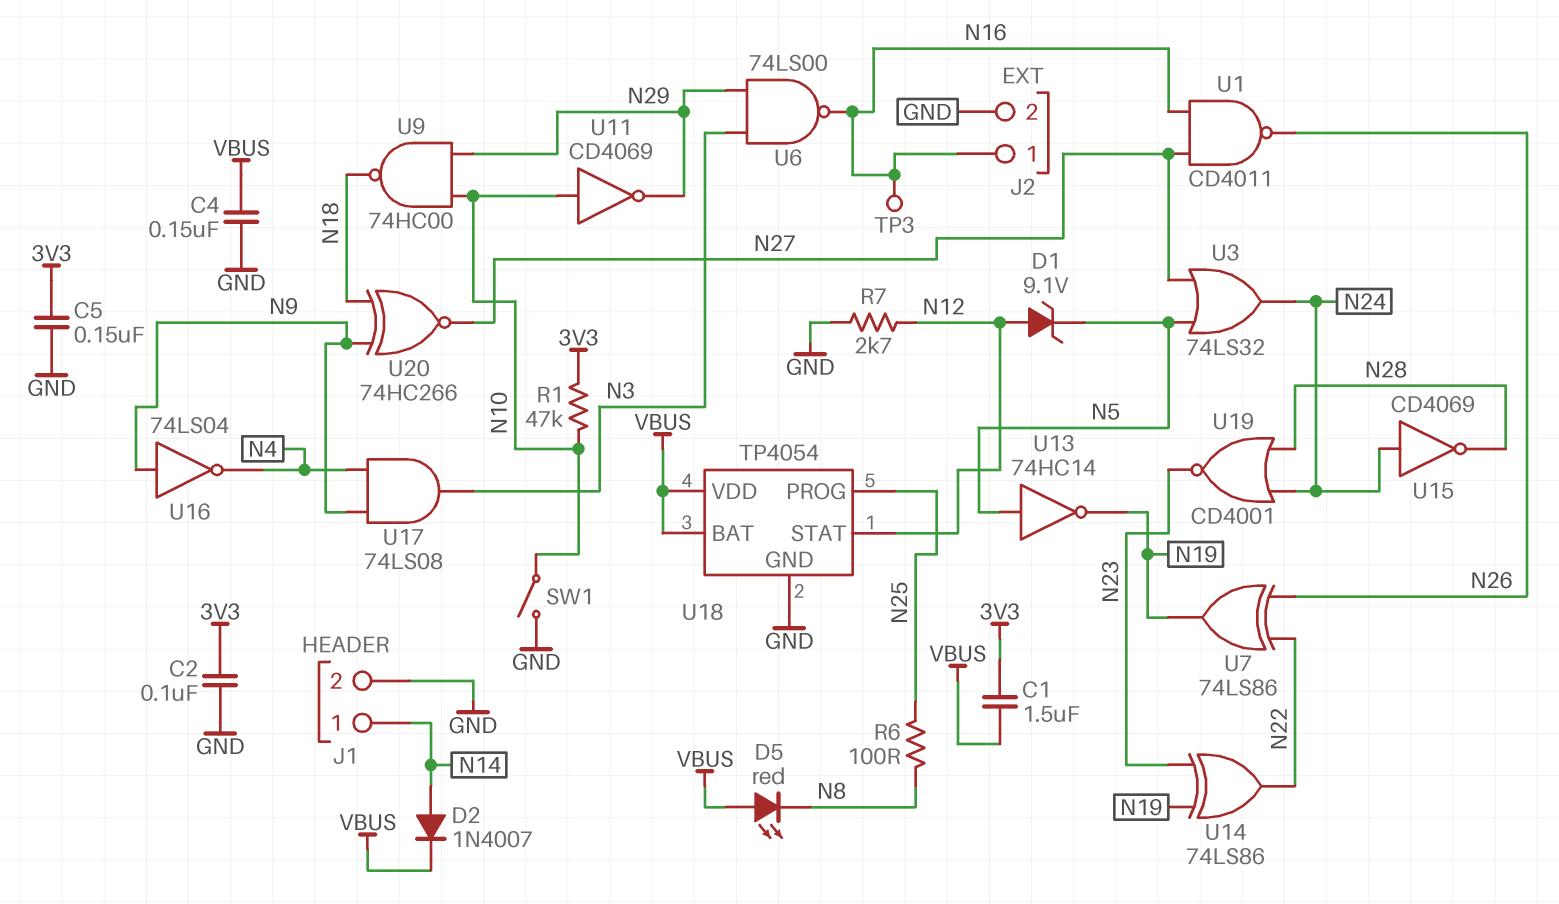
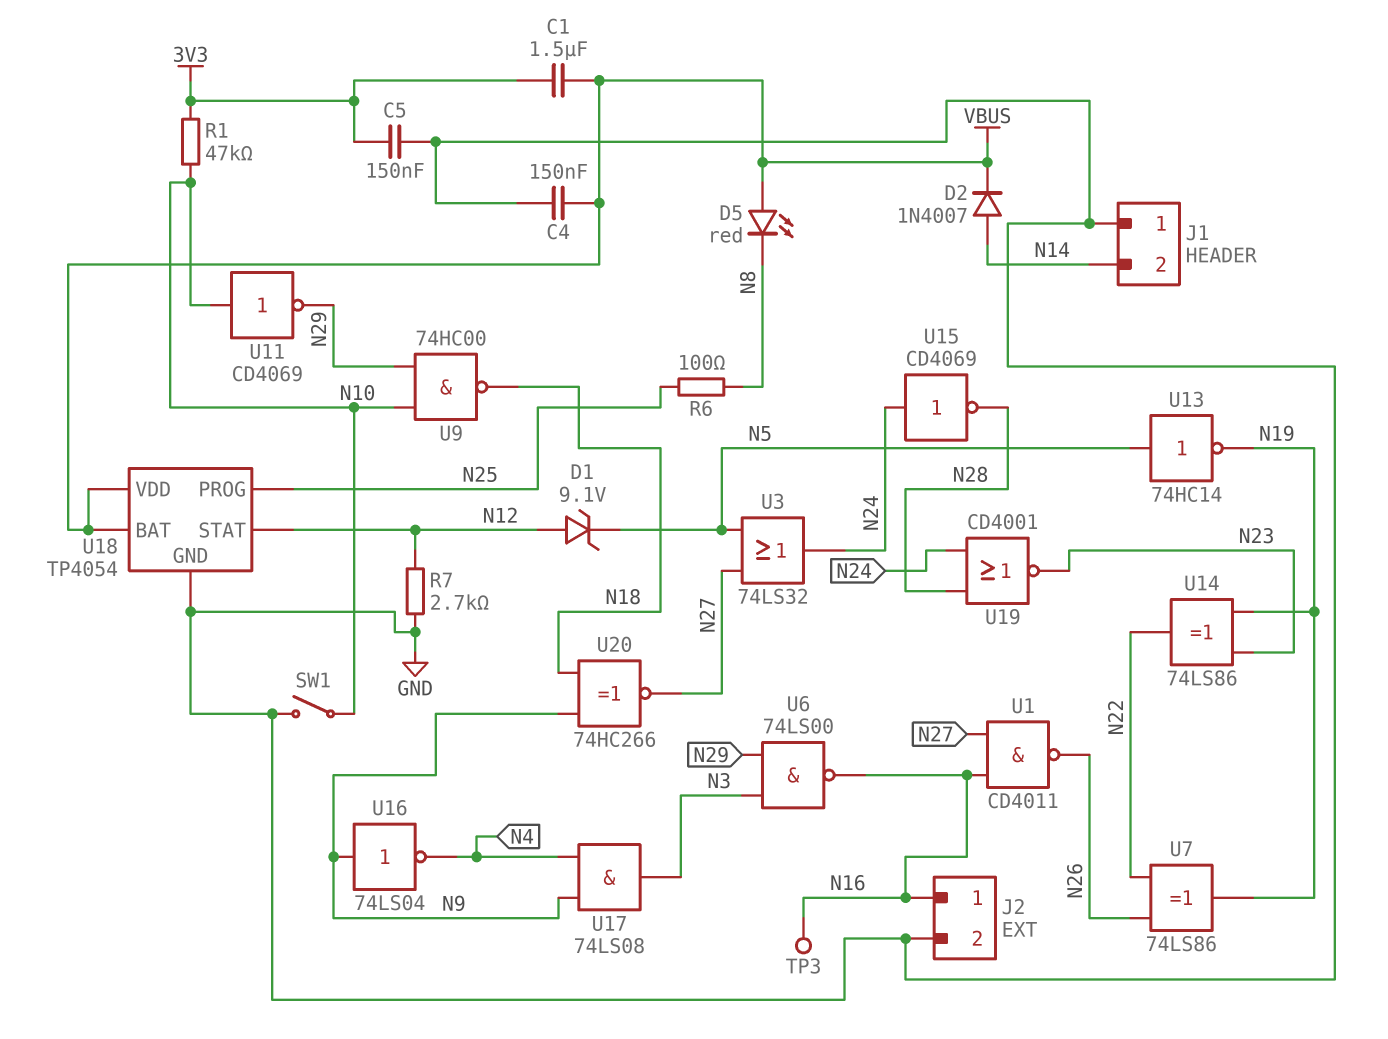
C2: 100nF (3V3, GND) -> none
J1 pin 1: N14 -> GND
J1 pin 2: GND -> N14

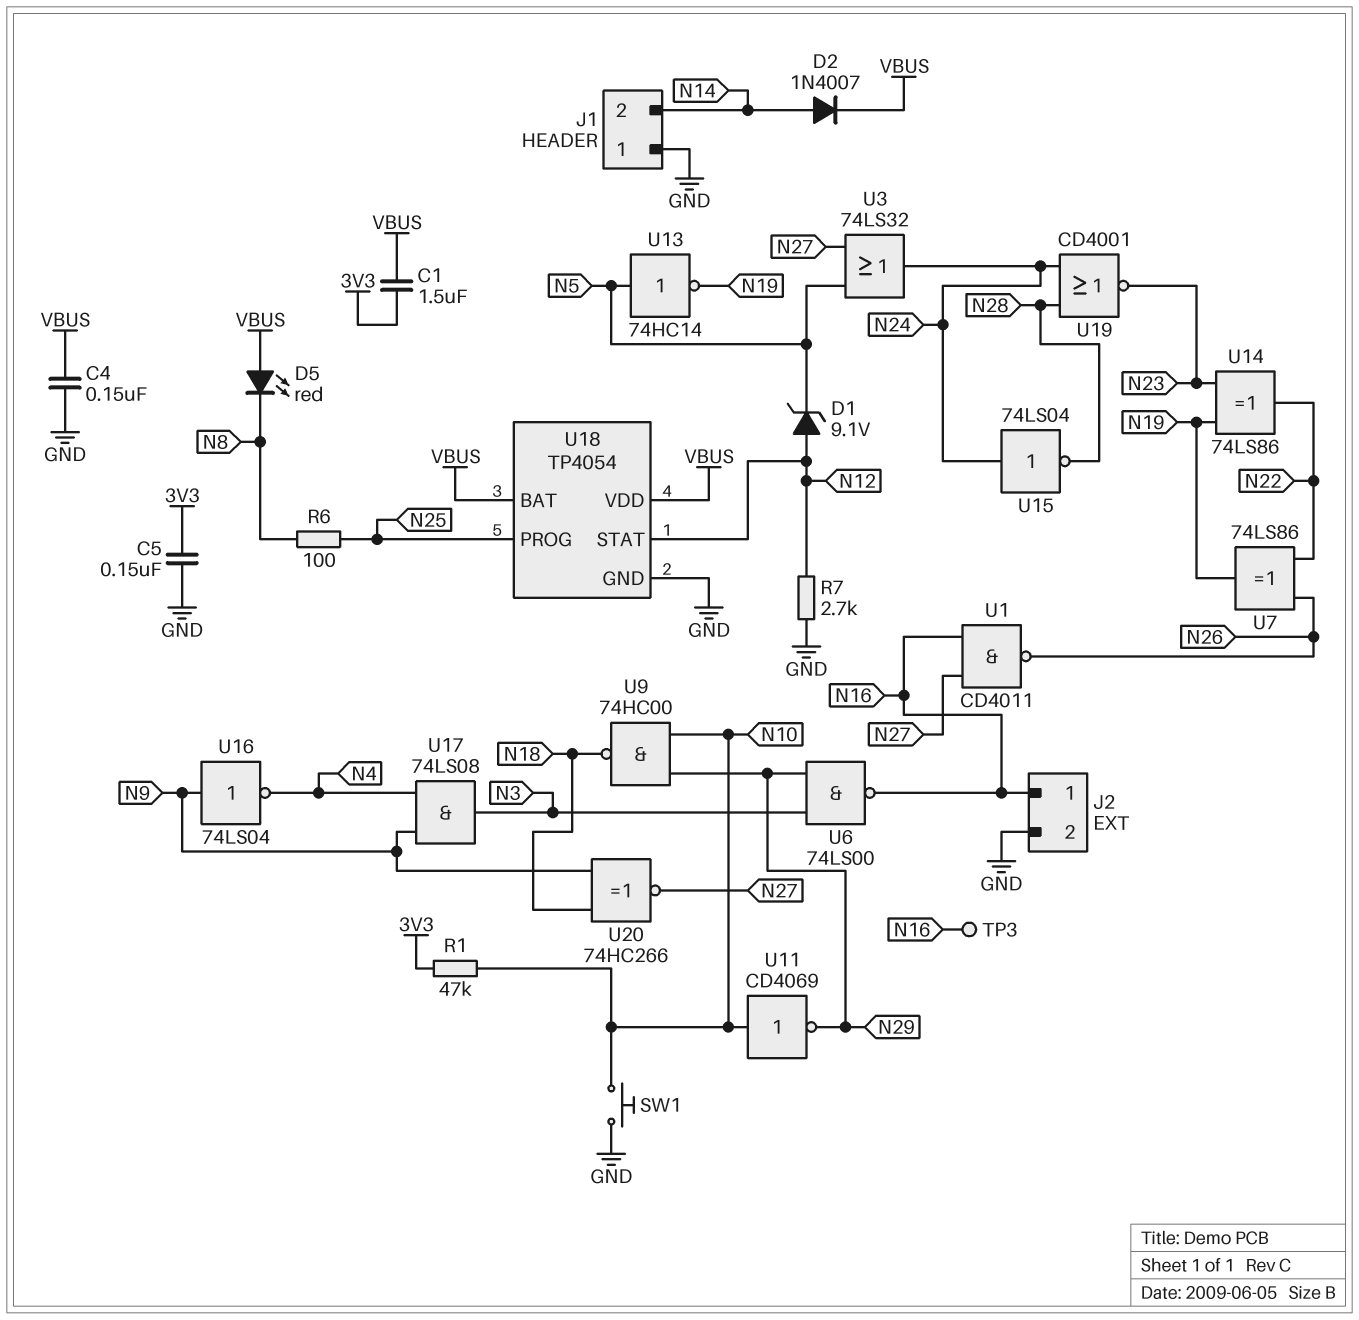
SW1: switch (GND, N10) -> button (GND, N10)
U15: NOT CD4069 (in N24, out N28) -> NOT 74LS04 (in N24, out N28)

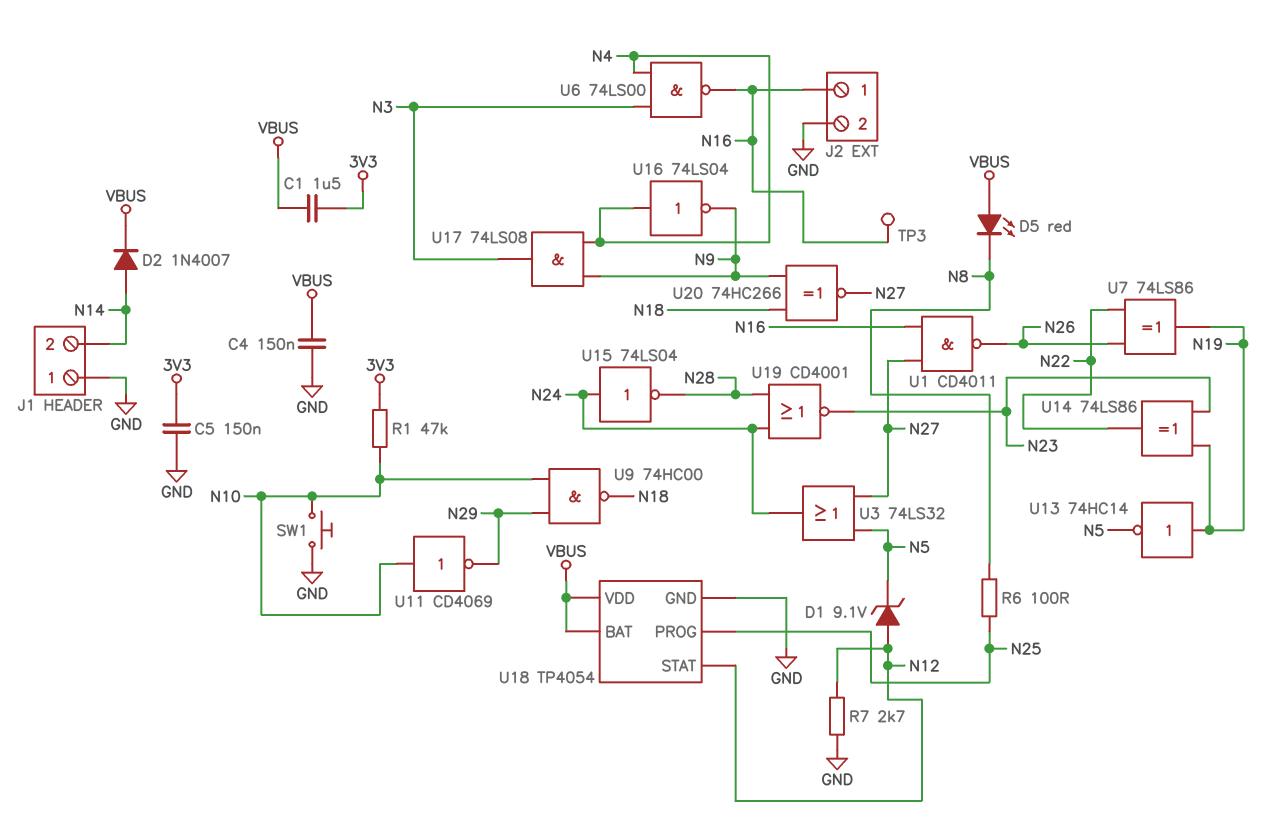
U6: NAND 74LS00 (in N3, in N29, out N16) -> NAND 74LS00 (in N3, in N4, out N16)
U13: NOT 74HC14 (in N5, out N19) -> NOT 74HC14 (in N19, out N5)
U16: NOT 74LS04 (in N9, out N4) -> NOT 74LS04 (in N4, out N9)

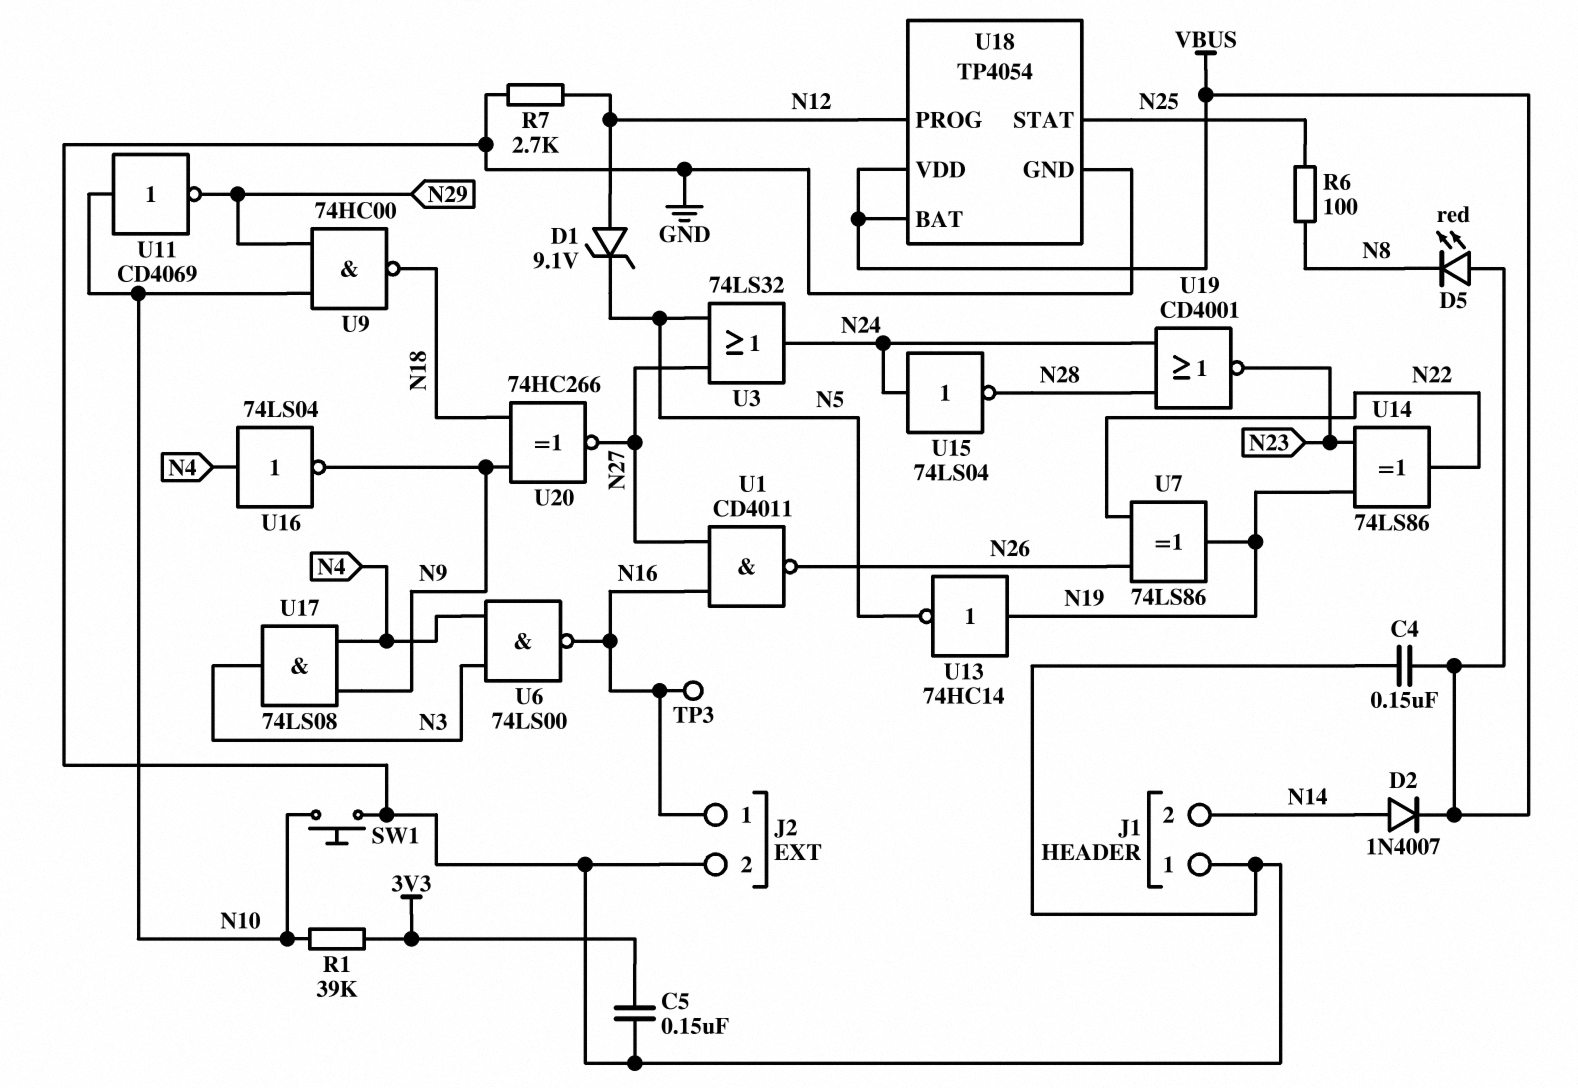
C1: 1.5uF (3V3, VBUS) -> none
R1: 47k (3V3, N10) -> 39k (3V3, N10)
U18 pin PROG: N25 -> N12
U18 pin STAT: N12 -> N25

